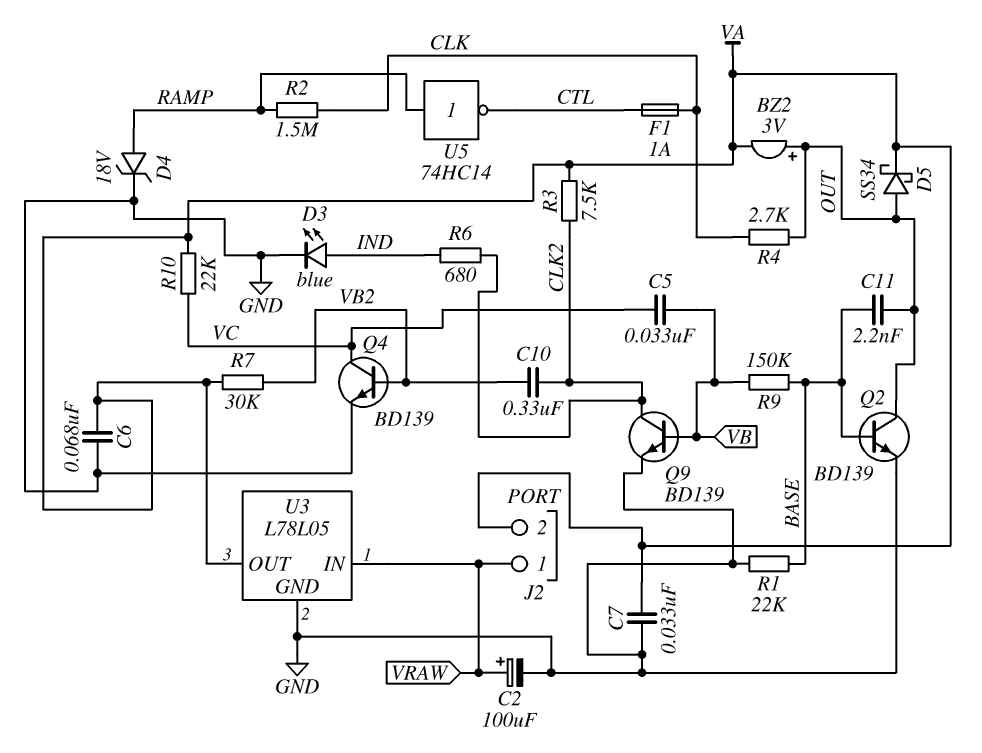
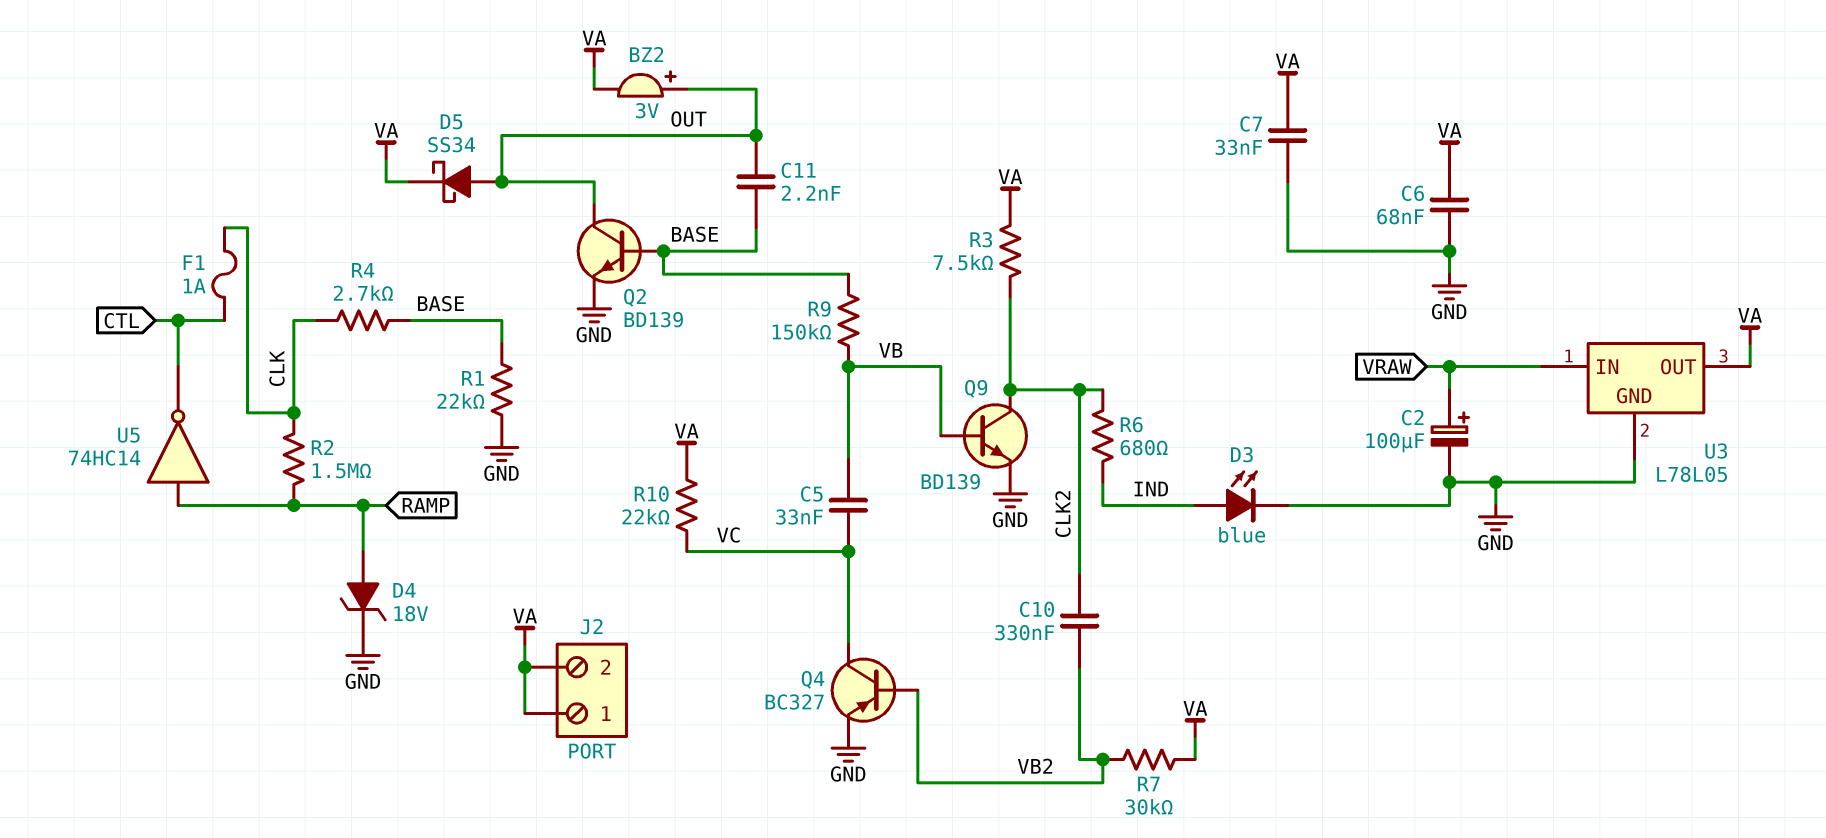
J2 pin 1: VRAW -> VA
Q4: NPN BD139 (B VB2, C VC, E GND) -> PNP BC327 (B VB2, C VC, E GND)
R4: 2.7k (CLK, OUT) -> 2.7k (BASE, CLK)

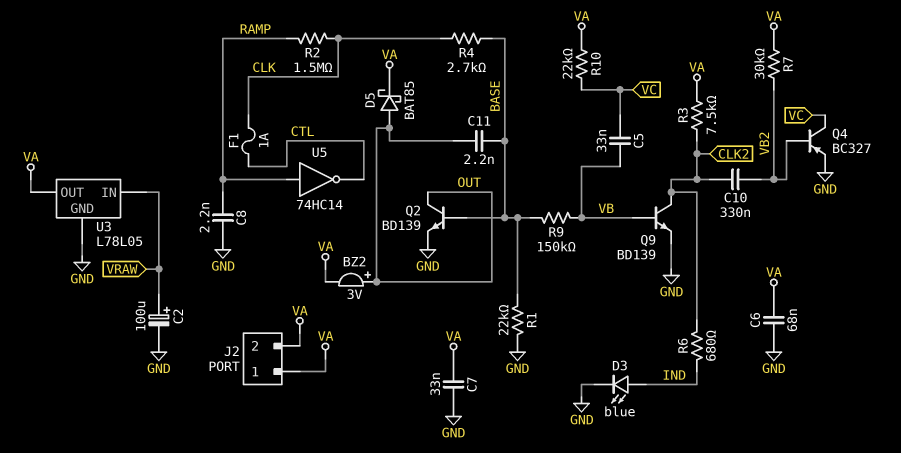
C8: none -> 2.2nF (GND, RAMP)
D4: zener 18V (A RAMP, K GND) -> none
D5: schottky SS34 (A OUT, K VA) -> schottky BAT85 (A OUT, K VA)

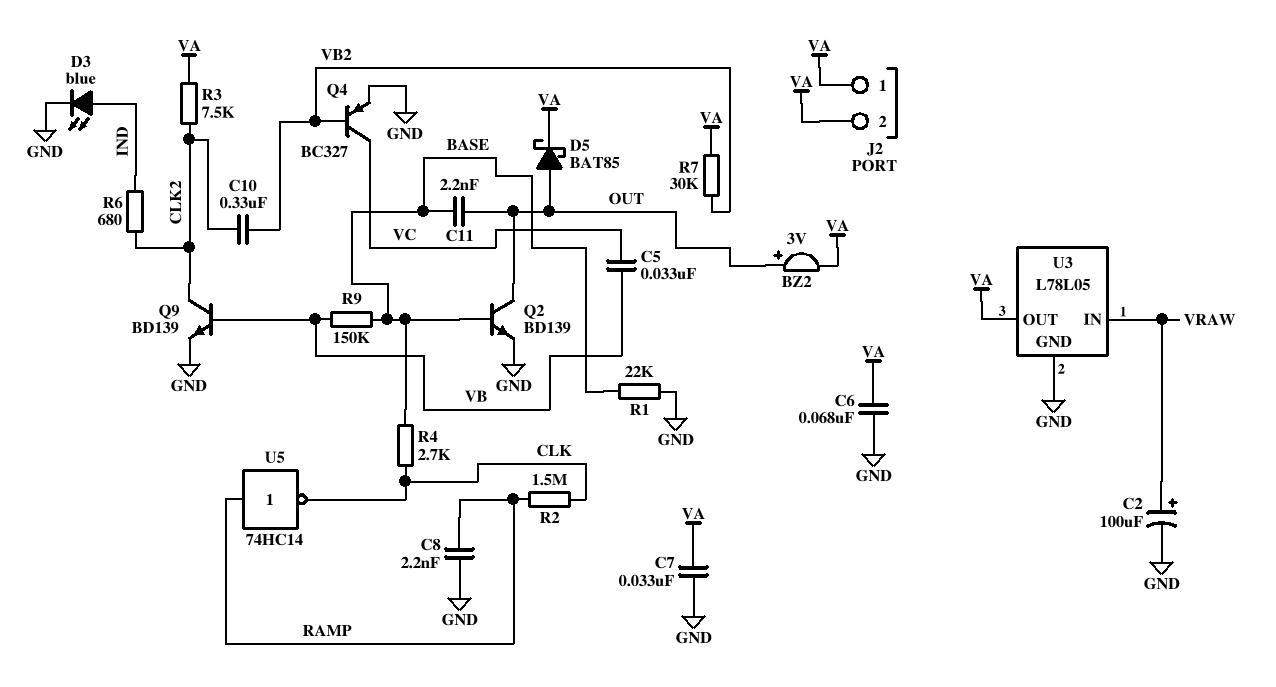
F1: 1A (CLK, CTL) -> none
R10: 22k (VA, VC) -> none
U5: NOT 74HC14 (in RAMP, out CTL) -> NOT 74HC14 (in RAMP, out CLK)

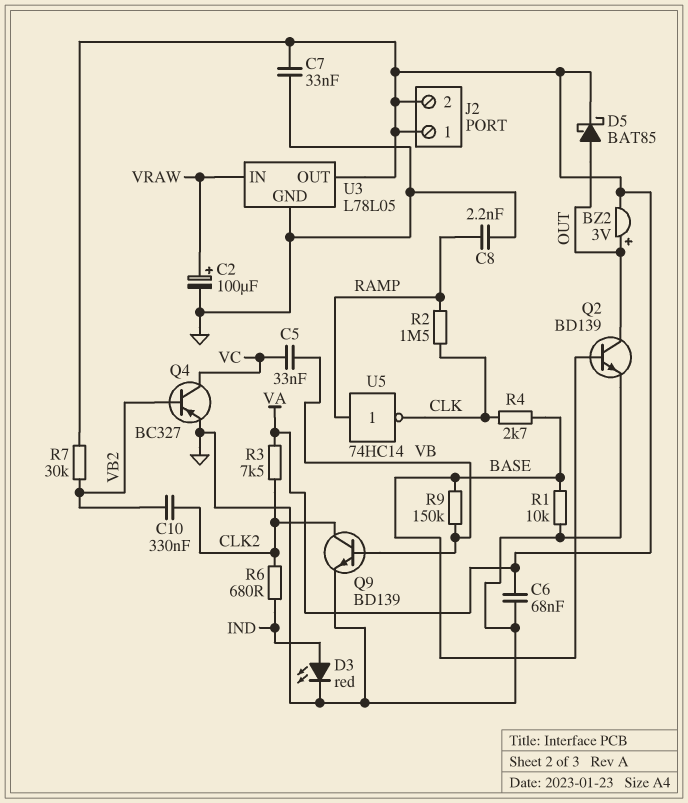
C11: 2.2nF (BASE, OUT) -> none
D3: LED blue (A IND, K GND) -> LED red (A IND, K GND)
R1: 22k (BASE, GND) -> 10k (BASE, GND)

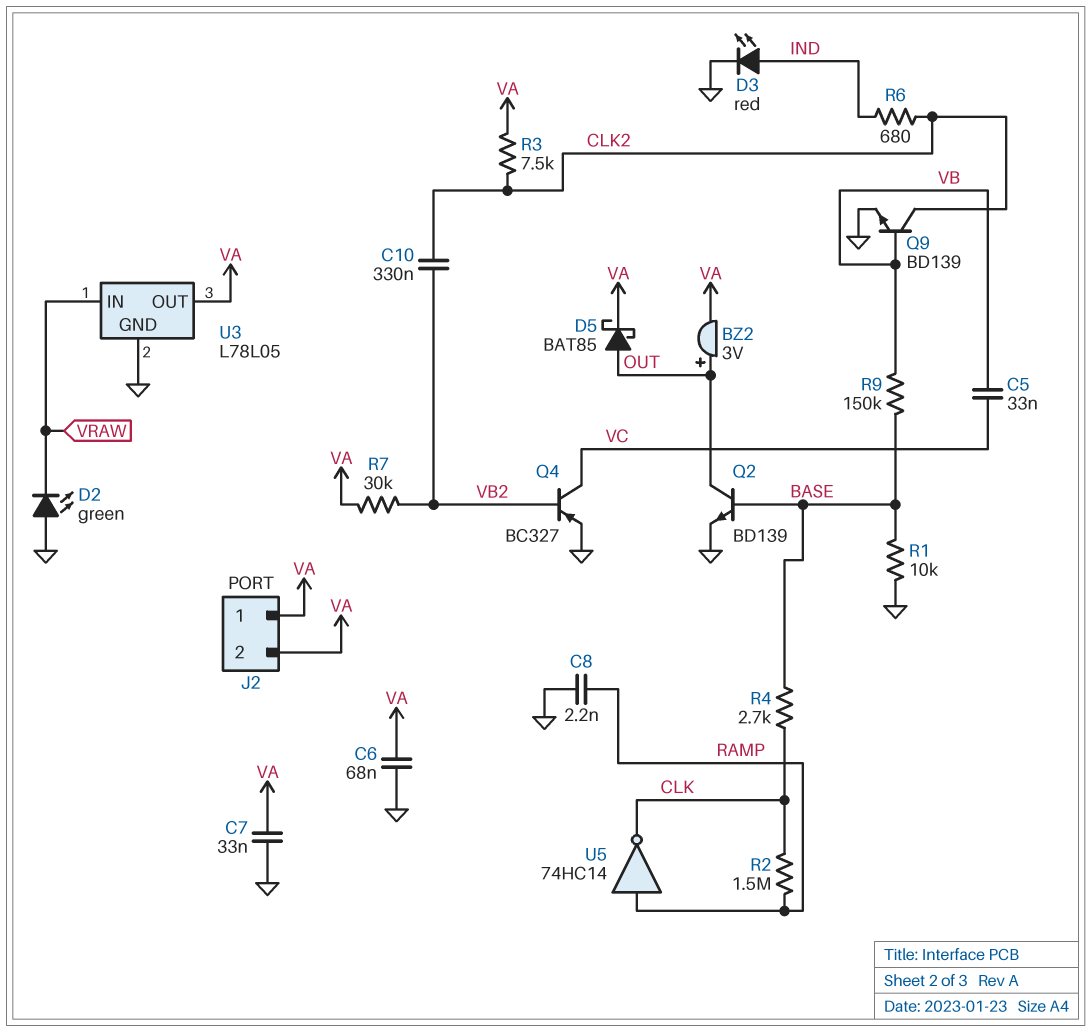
C2: 100uF (plus VRAW, minus GND) -> none
D2: none -> LED green (A GND, K VRAW)

